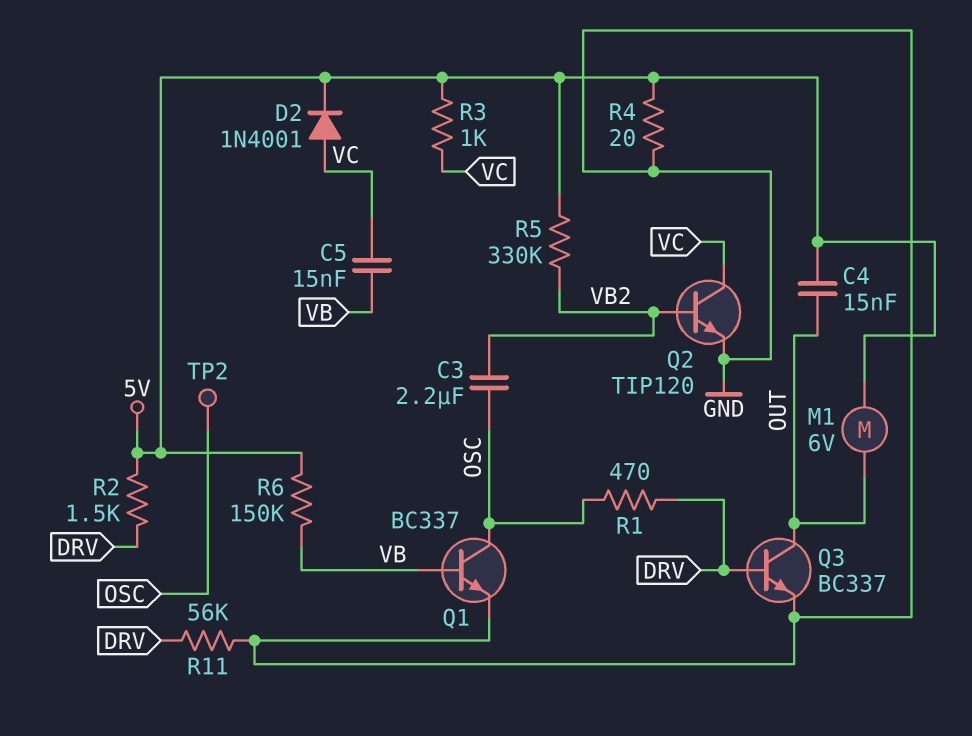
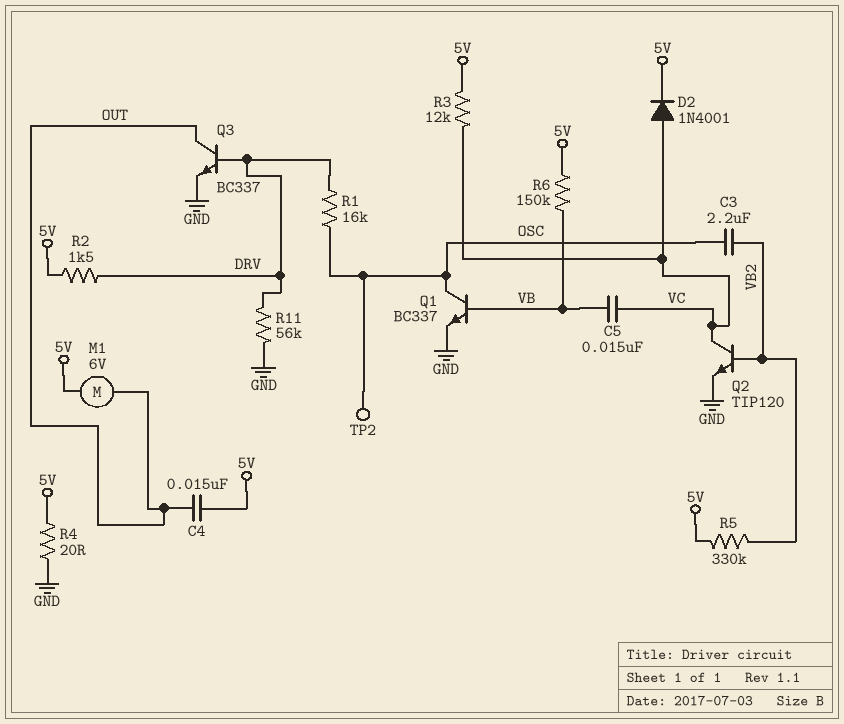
R1: 470 (DRV, OSC) -> 16k (DRV, OSC)
R3: 1k (5V, VC) -> 12k (5V, VC)

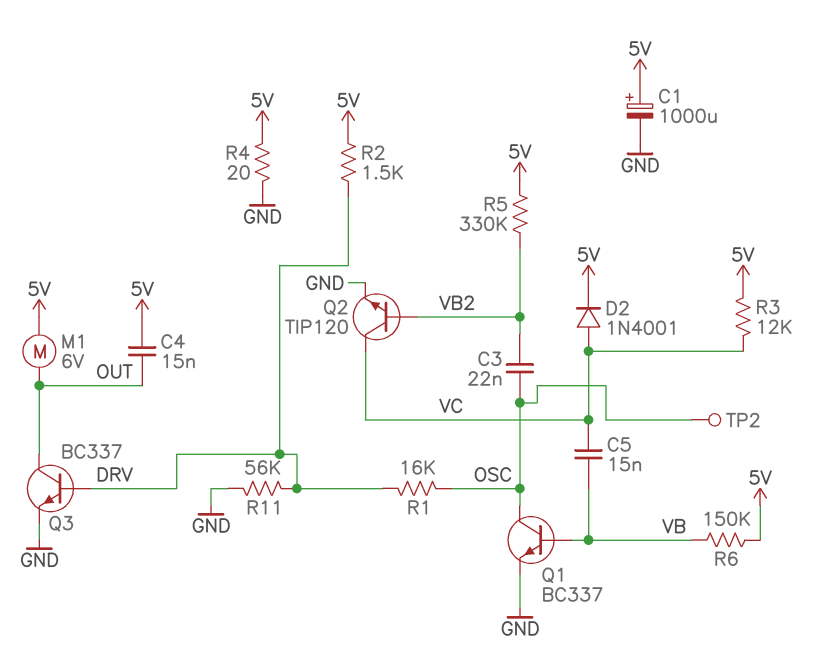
C1: none -> 1000uF (plus 5V, minus GND)
C3: 2.2uF (OSC, VB2) -> 22nF (OSC, VB2)

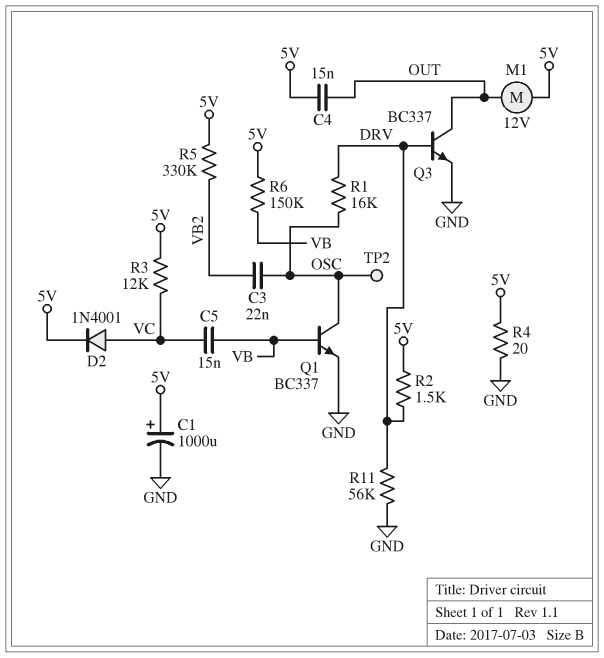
M1: motor 6V (5V, OUT) -> motor 12V (5V, OUT)
Q2: NPN TIP120 (B VB2, C VC, E GND) -> none

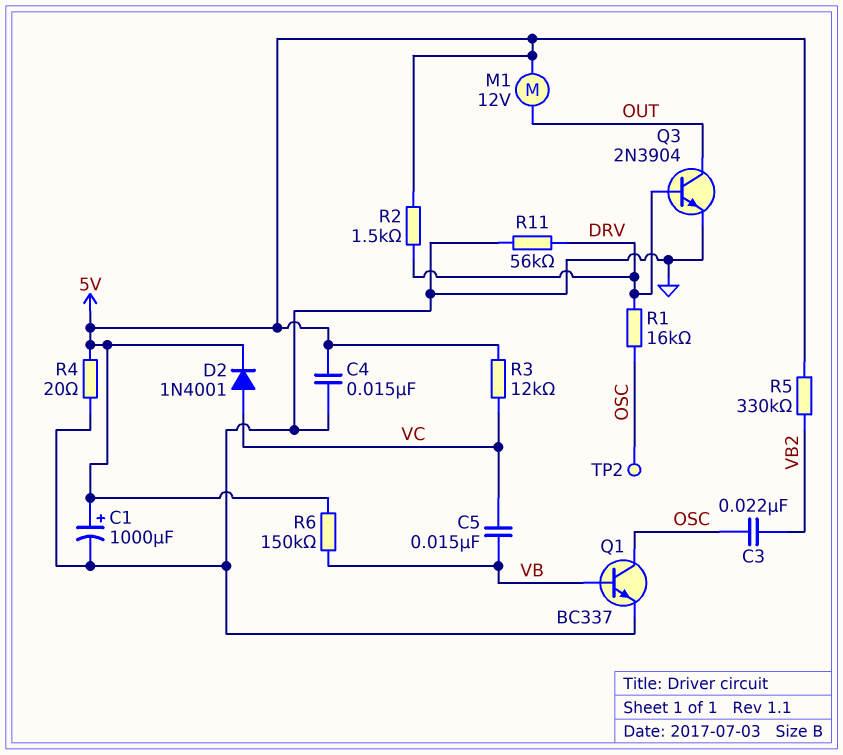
C4: 15nF (5V, OUT) -> 15nF (5V, GND)
Q3: NPN BC337 (B DRV, C OUT, E GND) -> NPN 2N3904 (B DRV, C OUT, E GND)

